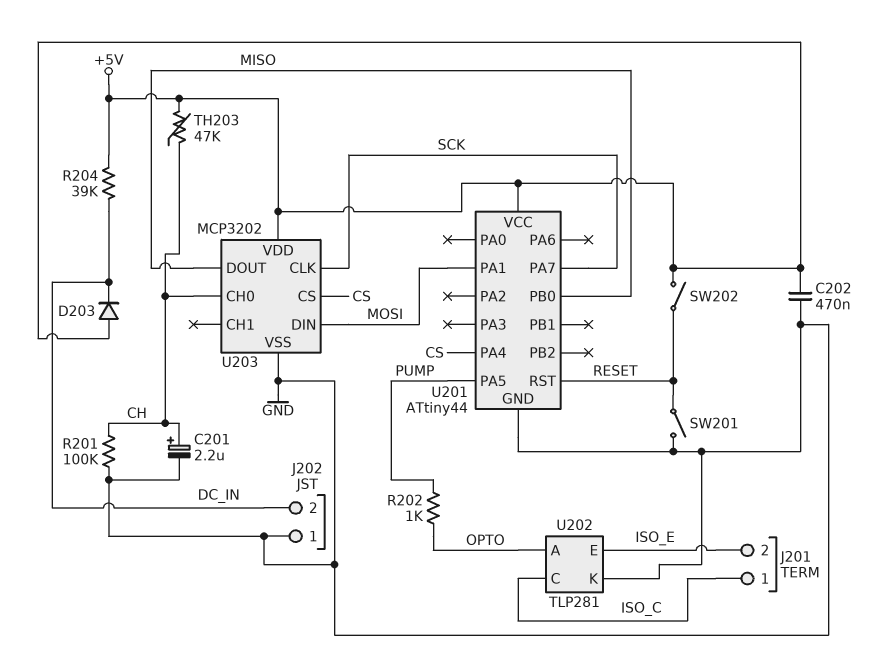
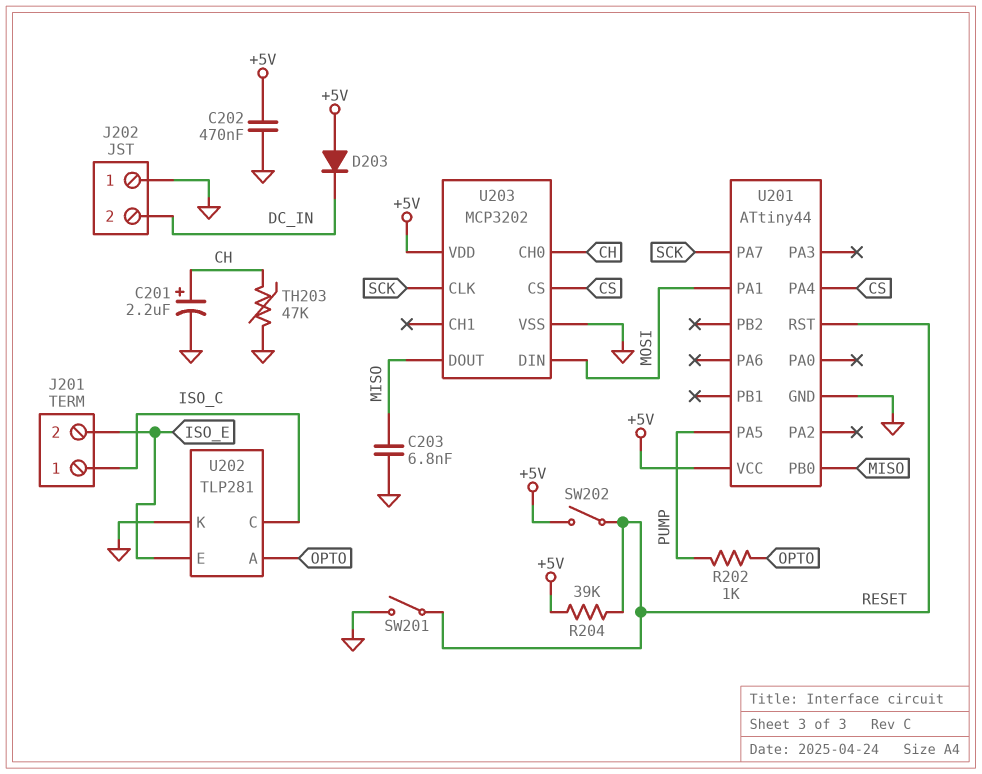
C203: none -> 6.8nF (GND, MISO)
R201: 100k (CH, GND) -> none
R204: 39k (+5V, DC_IN) -> 39k (+5V, RESET)
TH203: 47k (+5V, CH) -> 47k (CH, GND)

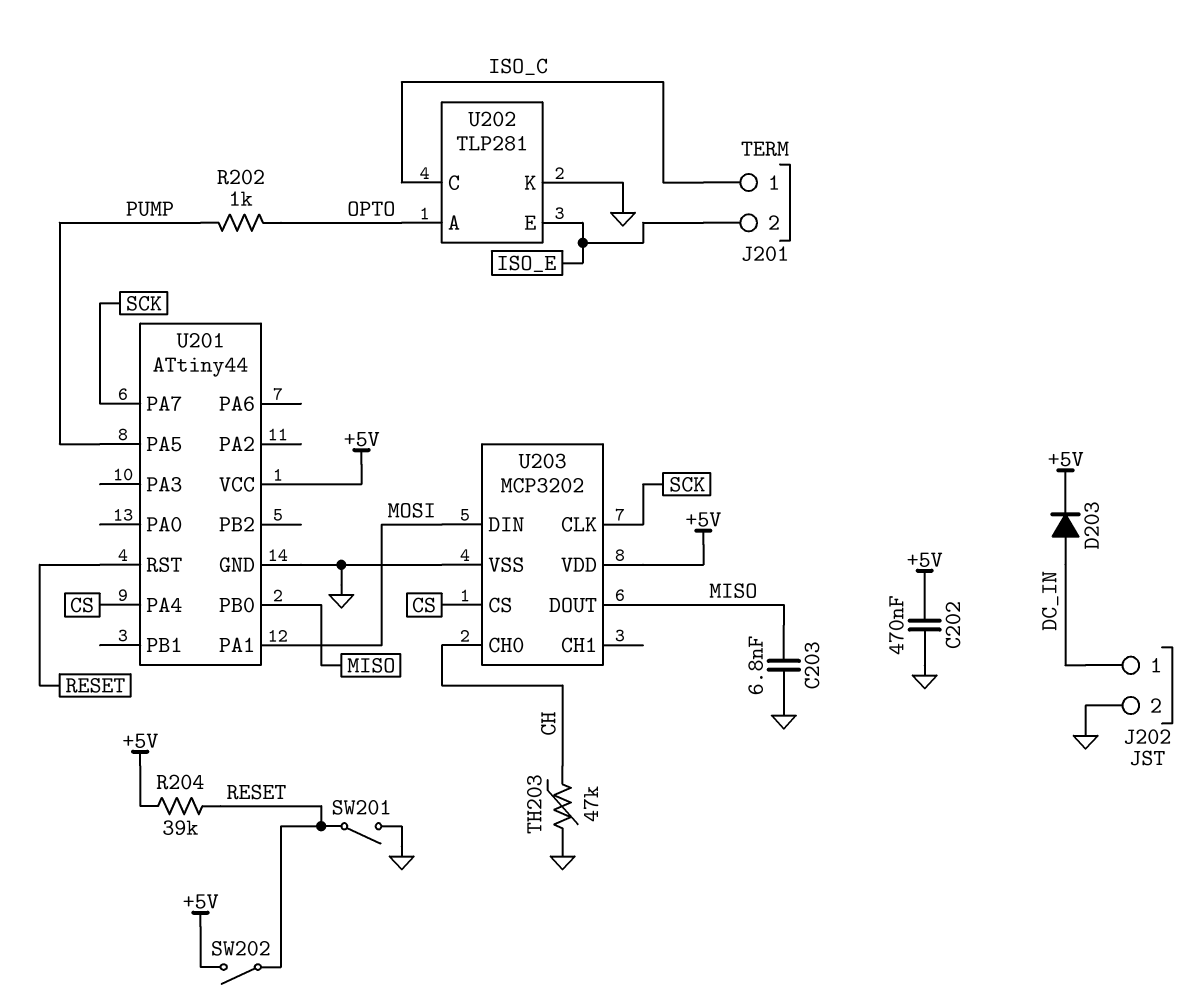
C201: 2.2uF (plus CH, minus GND) -> none
D203: diode (A +5V, K DC_IN) -> diode (A DC_IN, K +5V)
J202 pin 1: GND -> DC_IN
J202 pin 2: DC_IN -> GND

